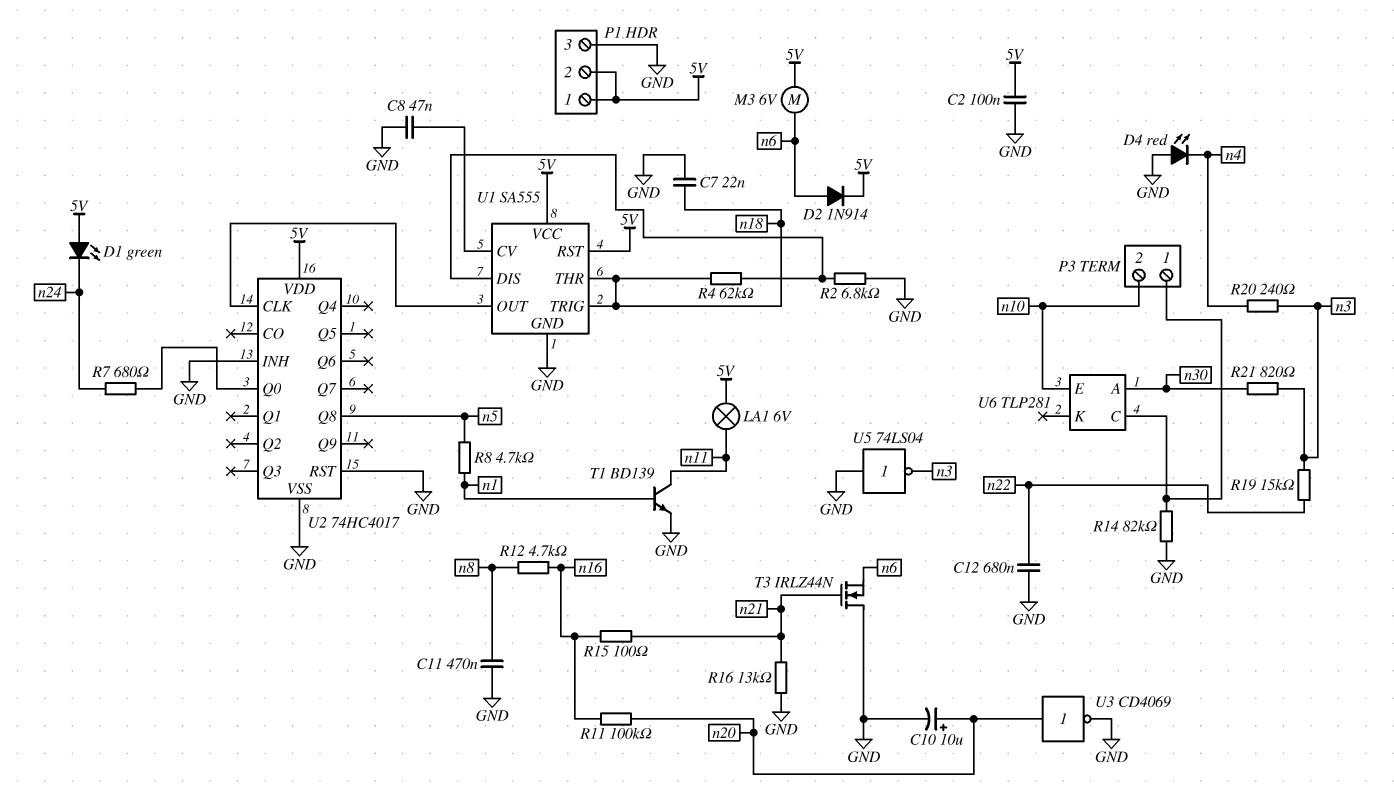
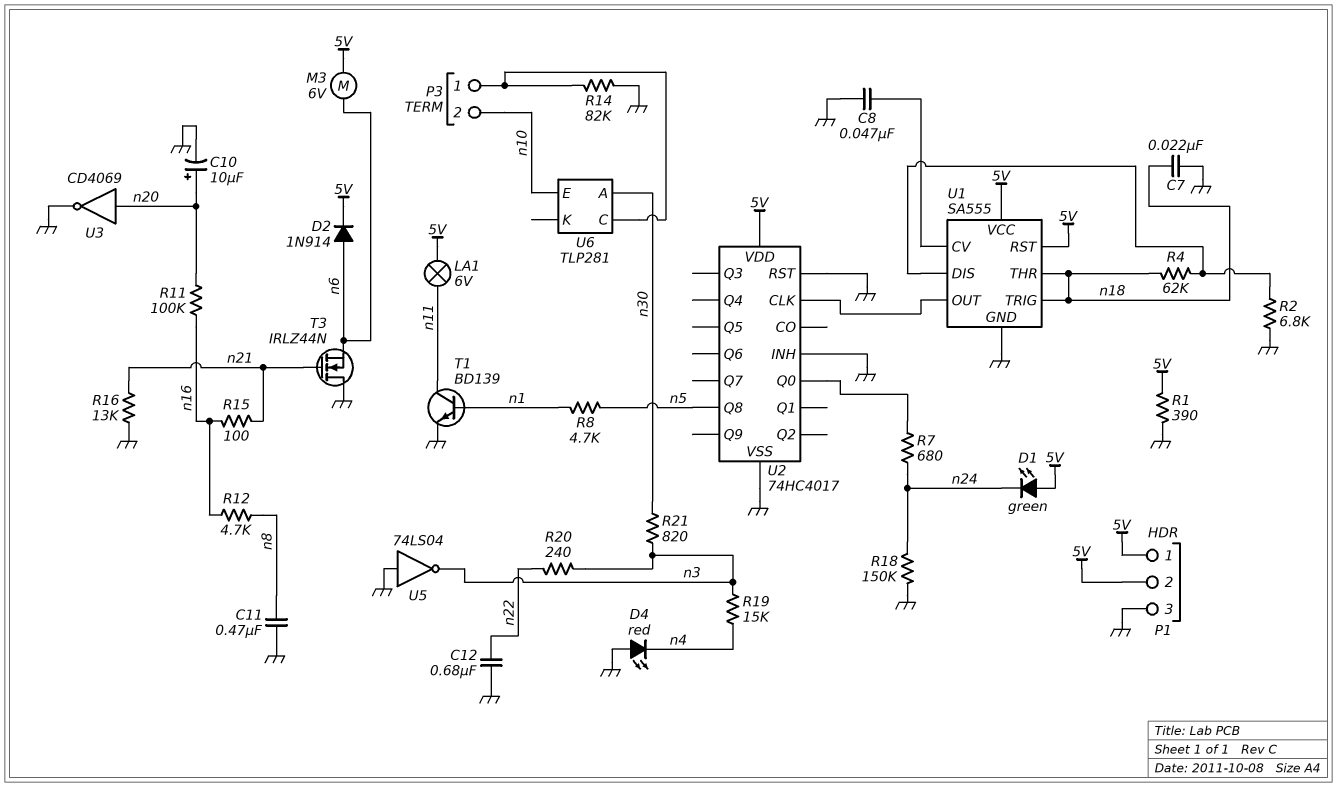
C2: 100nF (5V, GND) -> none
R1: none -> 390 (5V, GND)
R18: none -> 150k (GND, n24)
R19: 15k (n3, n22) -> 15k (n3, n4)
R20: 240 (n3, n4) -> 240 (n3, n22)

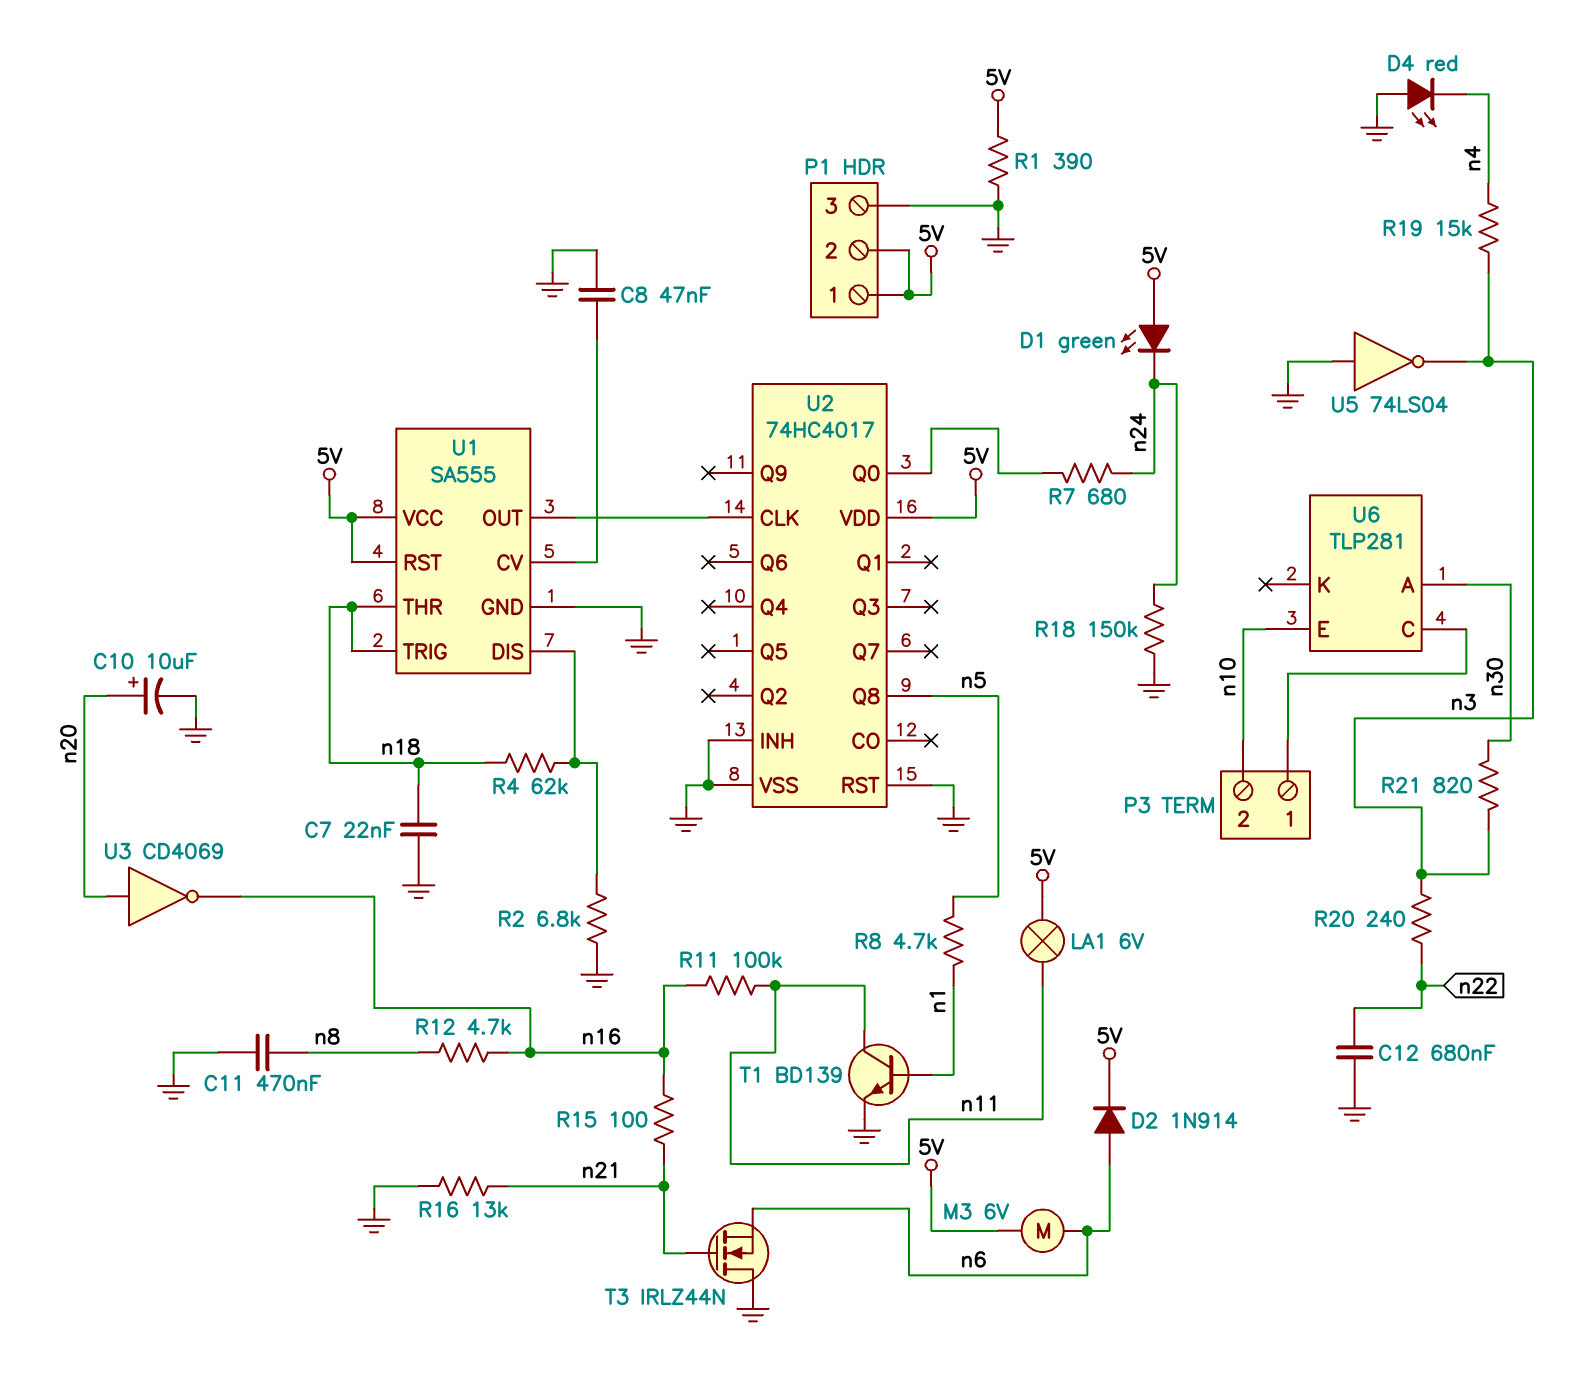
R11: 100k (n16, n20) -> 100k (n11, n16)
R14: 82k (GND, P3/1) -> none
U3: NOT CD4069 (in n20, out GND) -> NOT CD4069 (in n20, out n16)

